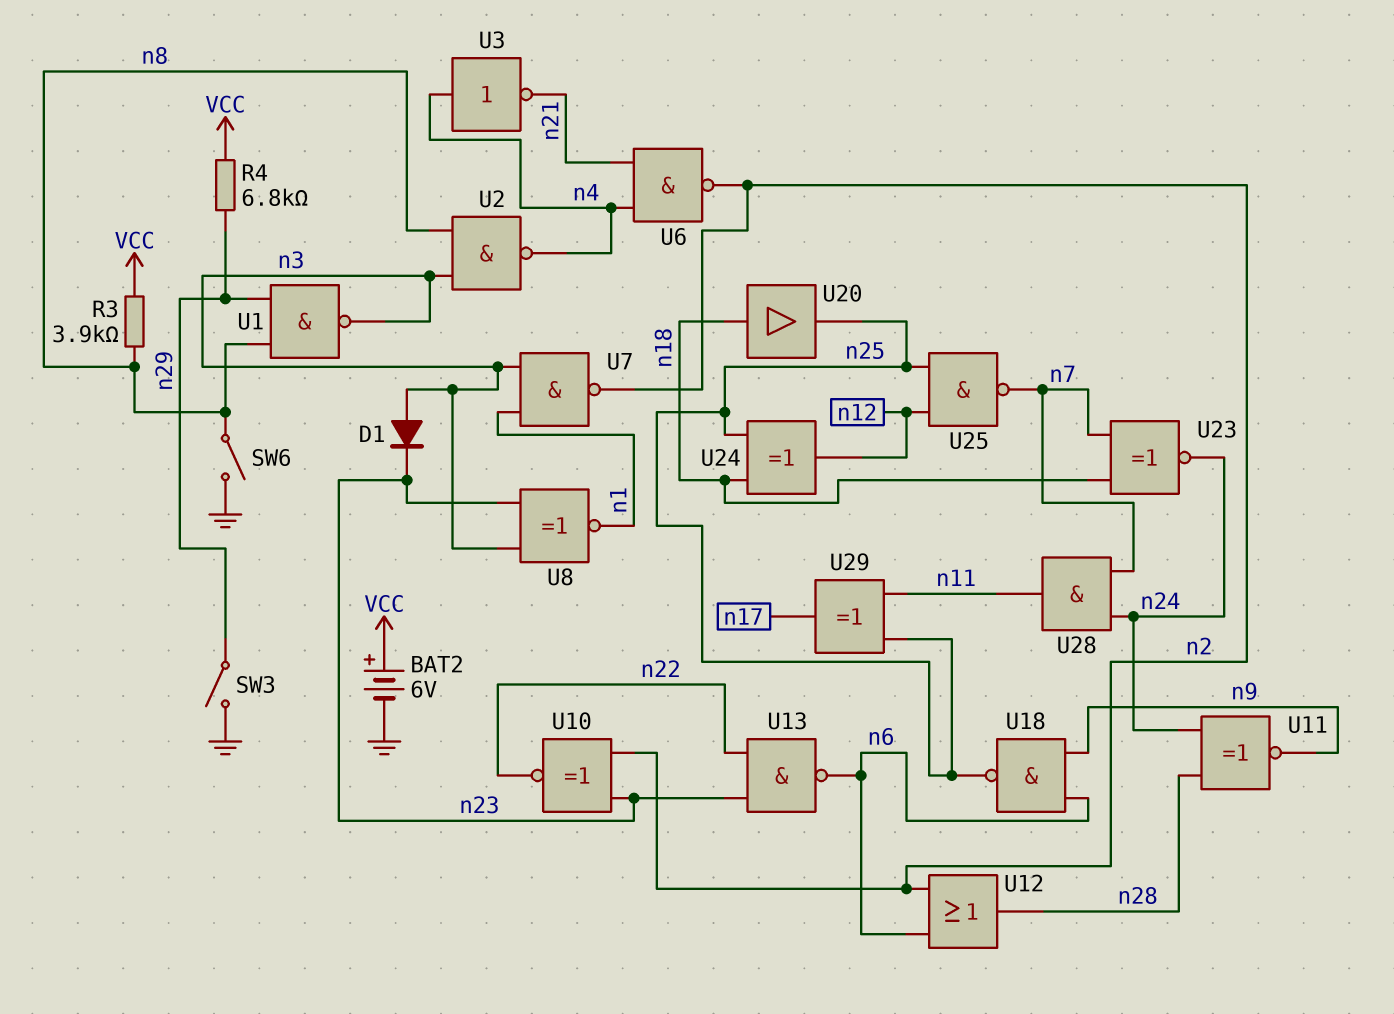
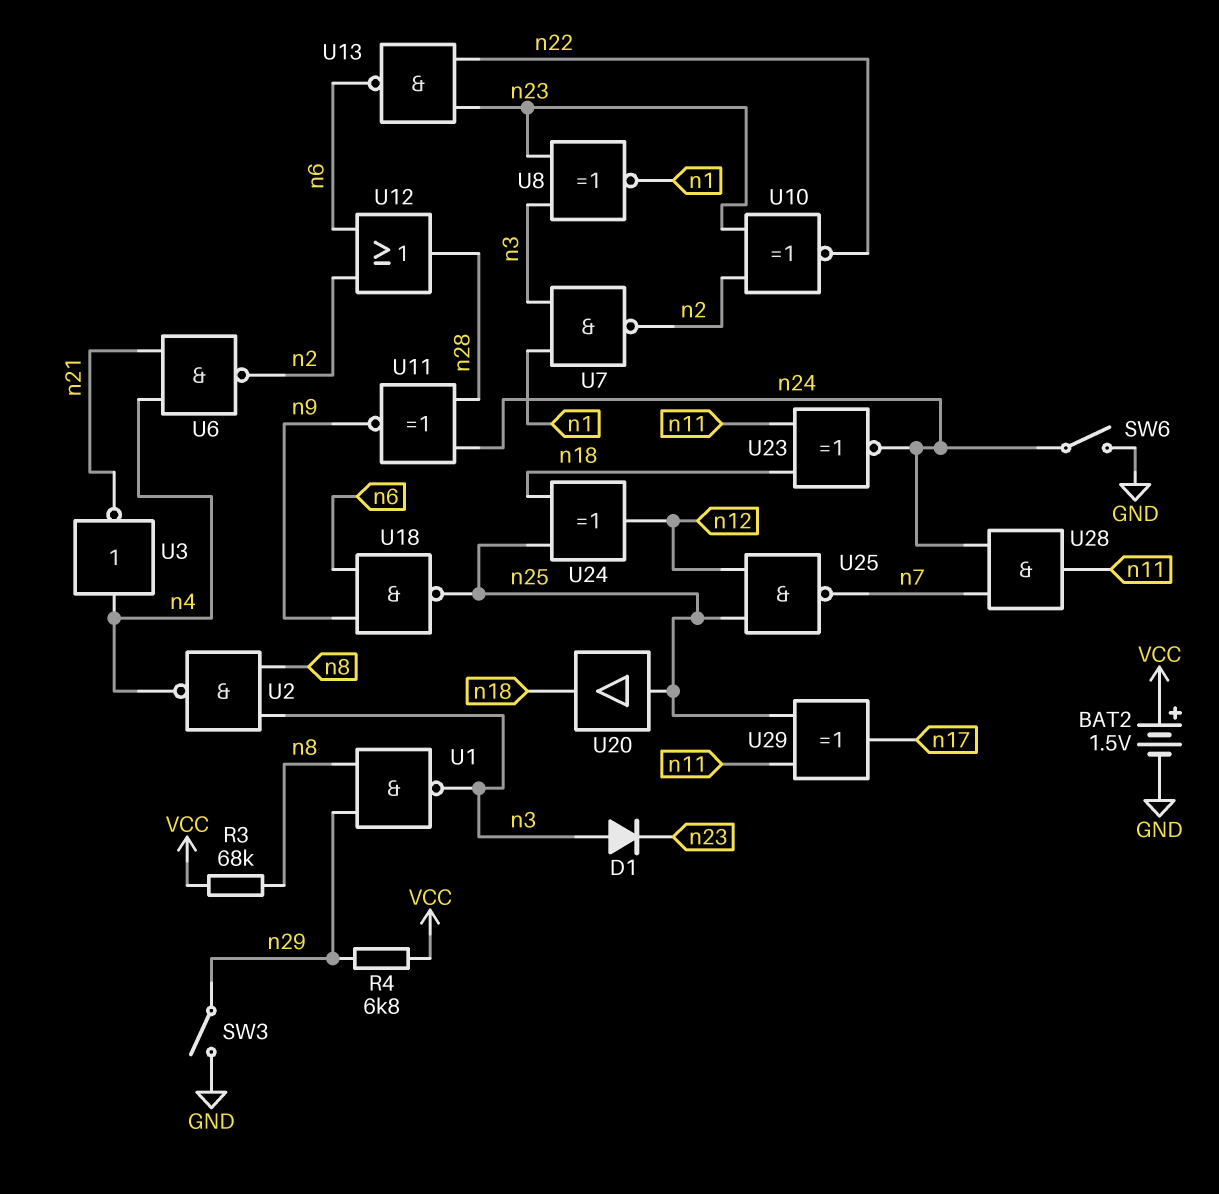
BAT2: 6V (plus VCC, minus GND) -> 1.5V (plus VCC, minus GND)
R3: 3.9k (VCC, n8) -> 68k (VCC, n8)
SW6: switch (GND, n8) -> switch (GND, n24)
U20: buffer (in n18, out n25) -> buffer (in n25, out n18)
U23: XNOR (in n7, in n18, out n24) -> XNOR (in n11, in n18, out n24)

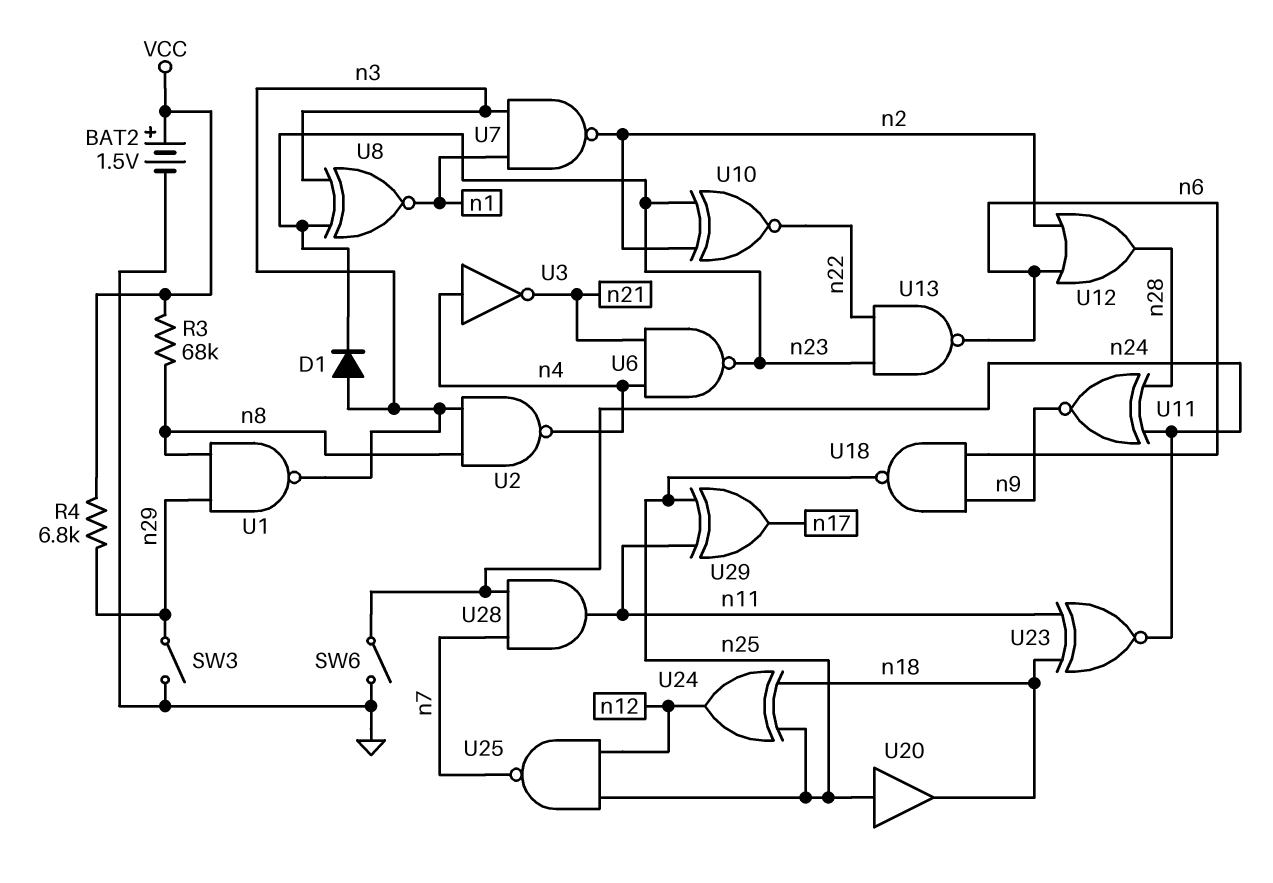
U6: NAND (in n4, in n21, out n2) -> NAND (in n4, in n21, out n23)

